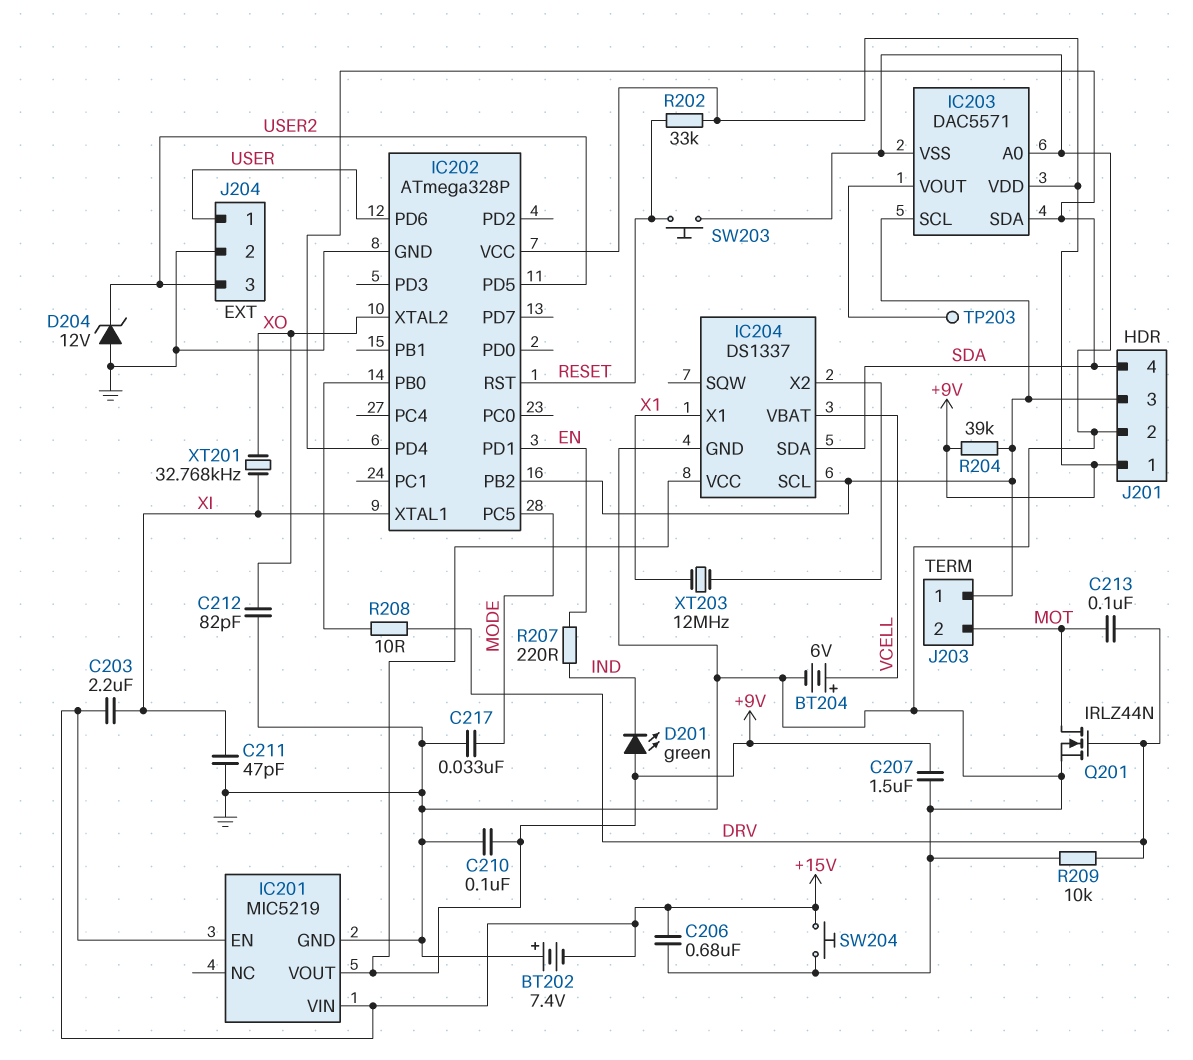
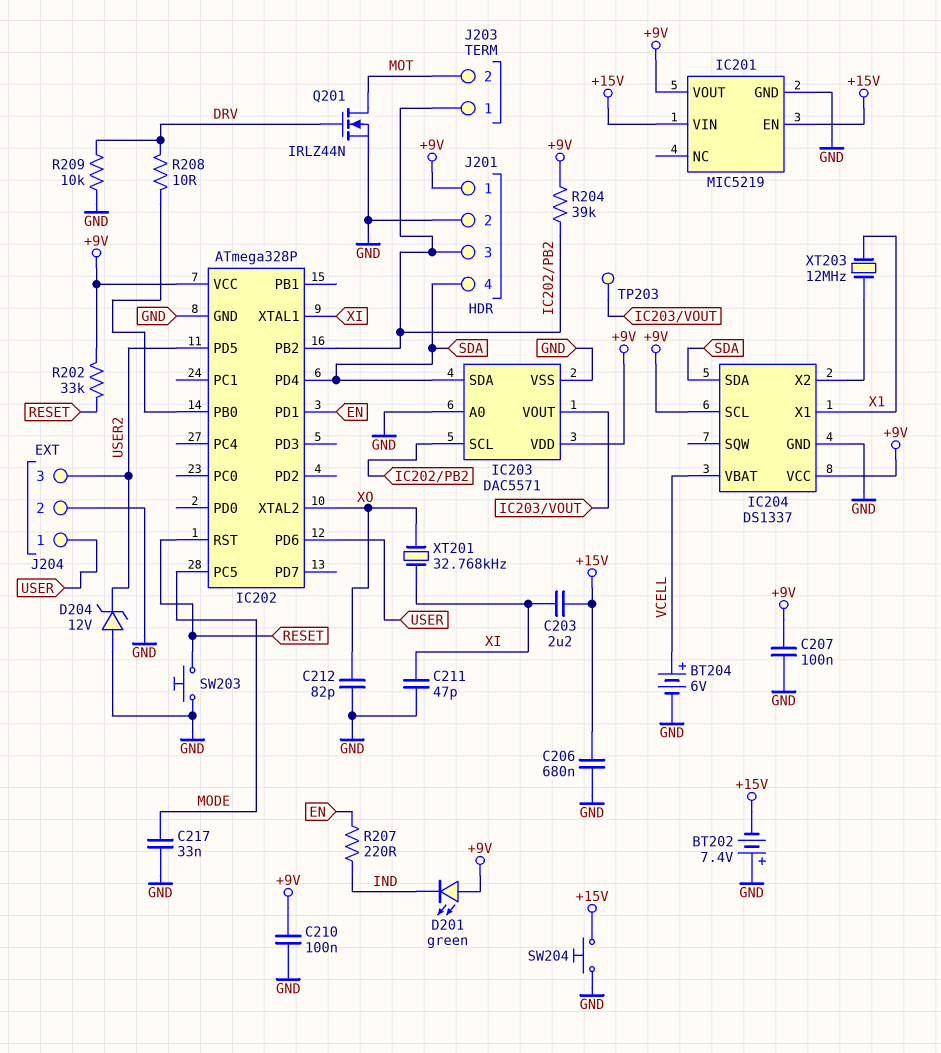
C207: 1.5uF (+9V, GND) -> 100nF (+9V, GND)
C213: 100nF (DRV, MOT) -> none
IC204 pin SCL: IC202/PB2 -> +9V

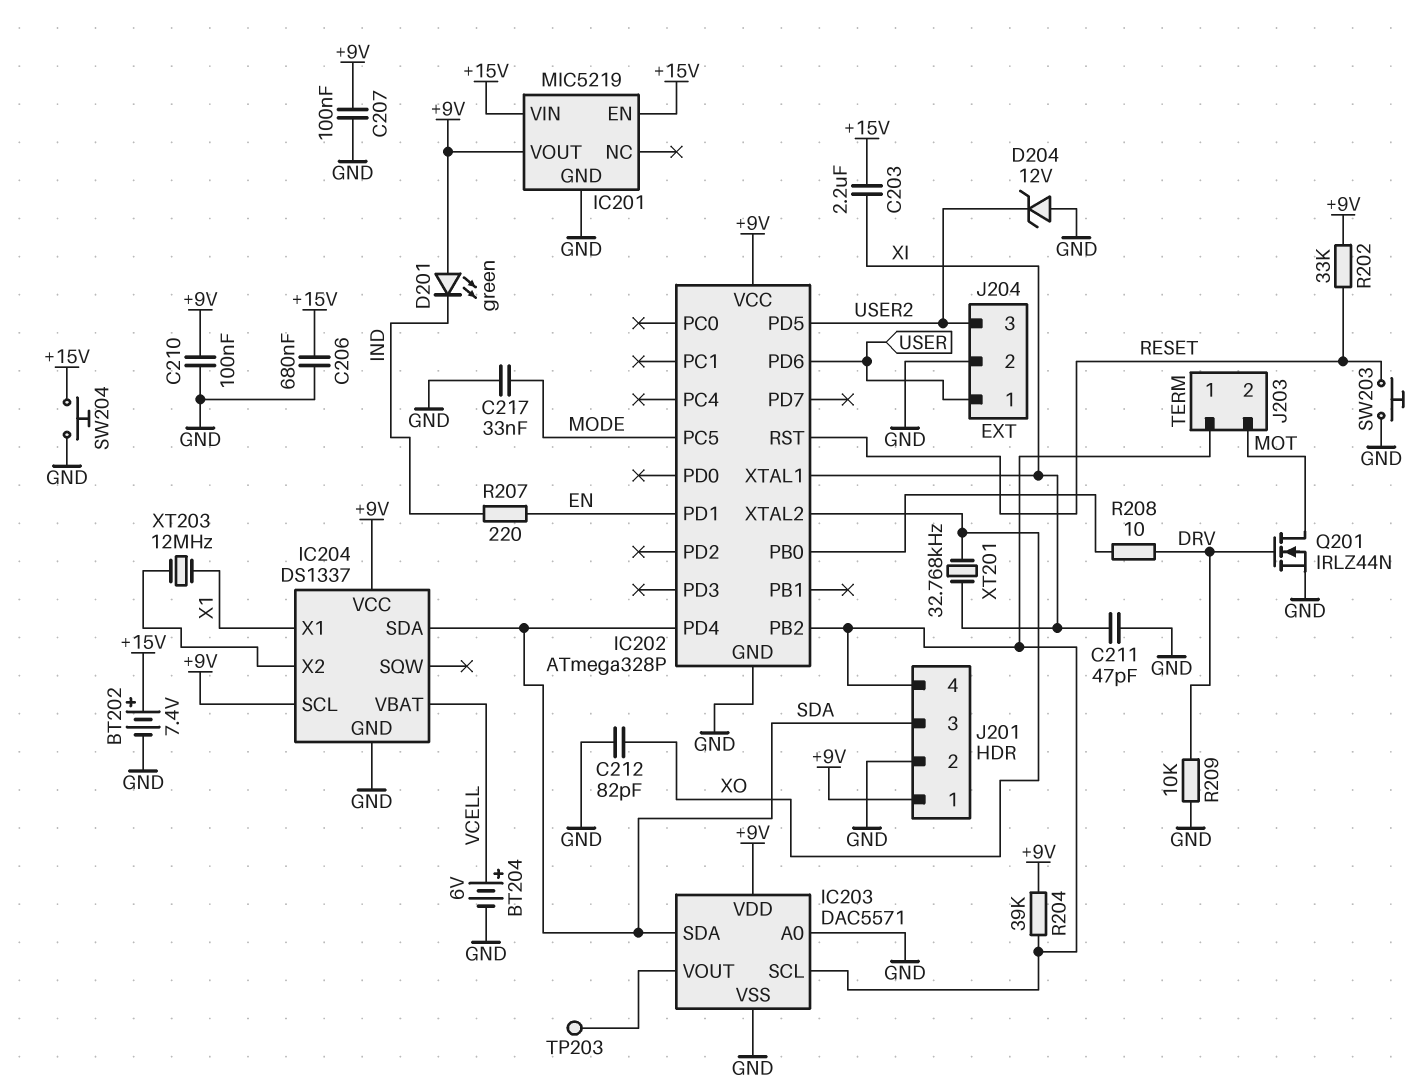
BT202: 7.4V (plus GND, minus +15V) -> 7.4V (plus +15V, minus GND)
J201 pin 3: IC202/PB2 -> SDA
J201 pin 4: SDA -> IC202/PB2

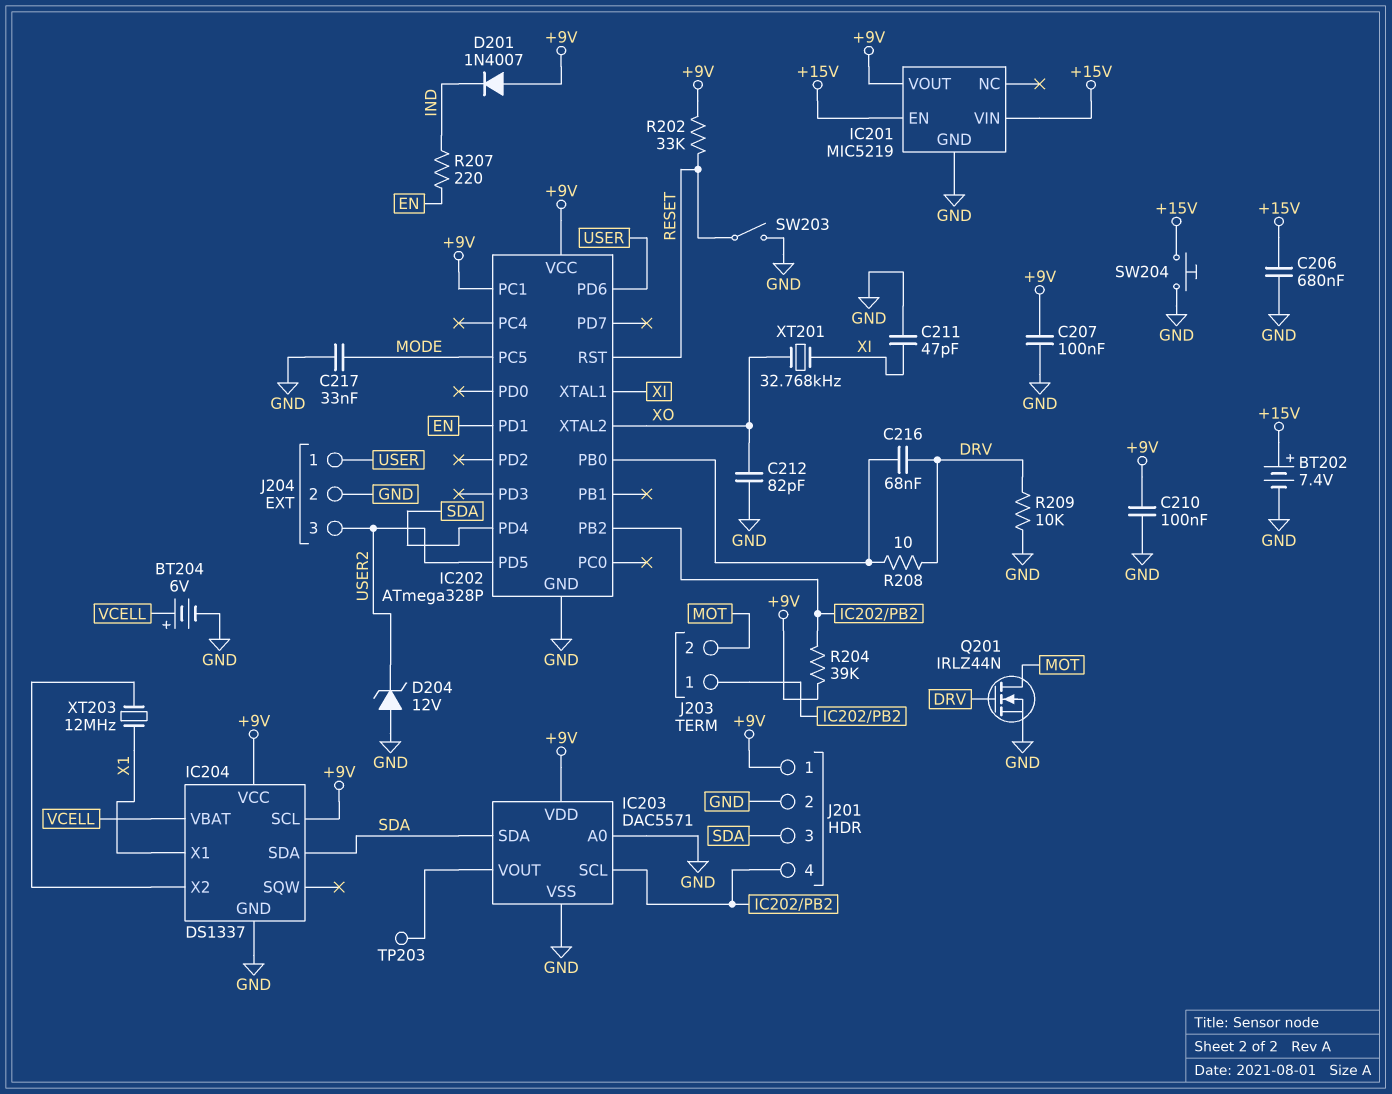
C203: 2.2uF (+15V, XI) -> none
C216: none -> 68nF (DRV, IC202/PB0)
D201: LED green (A +9V, K IND) -> diode 1N4007 (A +9V, K IND)
IC202 pin PC1: none -> +9V
SW203: button (GND, RESET) -> switch (GND, RESET)

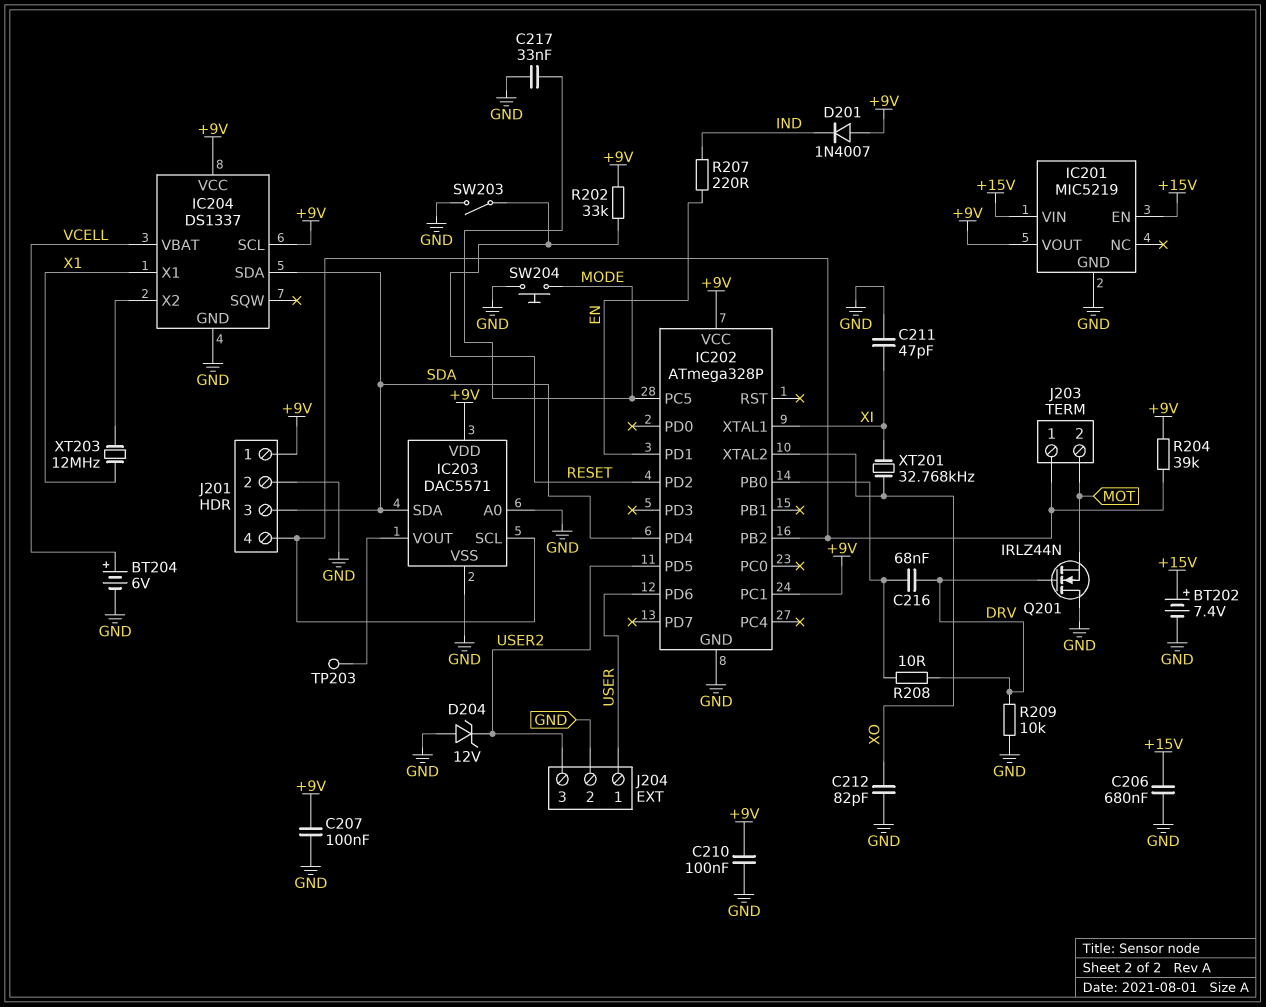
IC202 pin PD2: none -> RESET
IC202 pin RST: RESET -> none
Q201: NMOS IRLZ44N (G DRV, D MOT, S GND) -> NMOS IRLZ44N (G DRV, D GND, S MOT)
SW204: button (+15V, GND) -> button (GND, MODE)

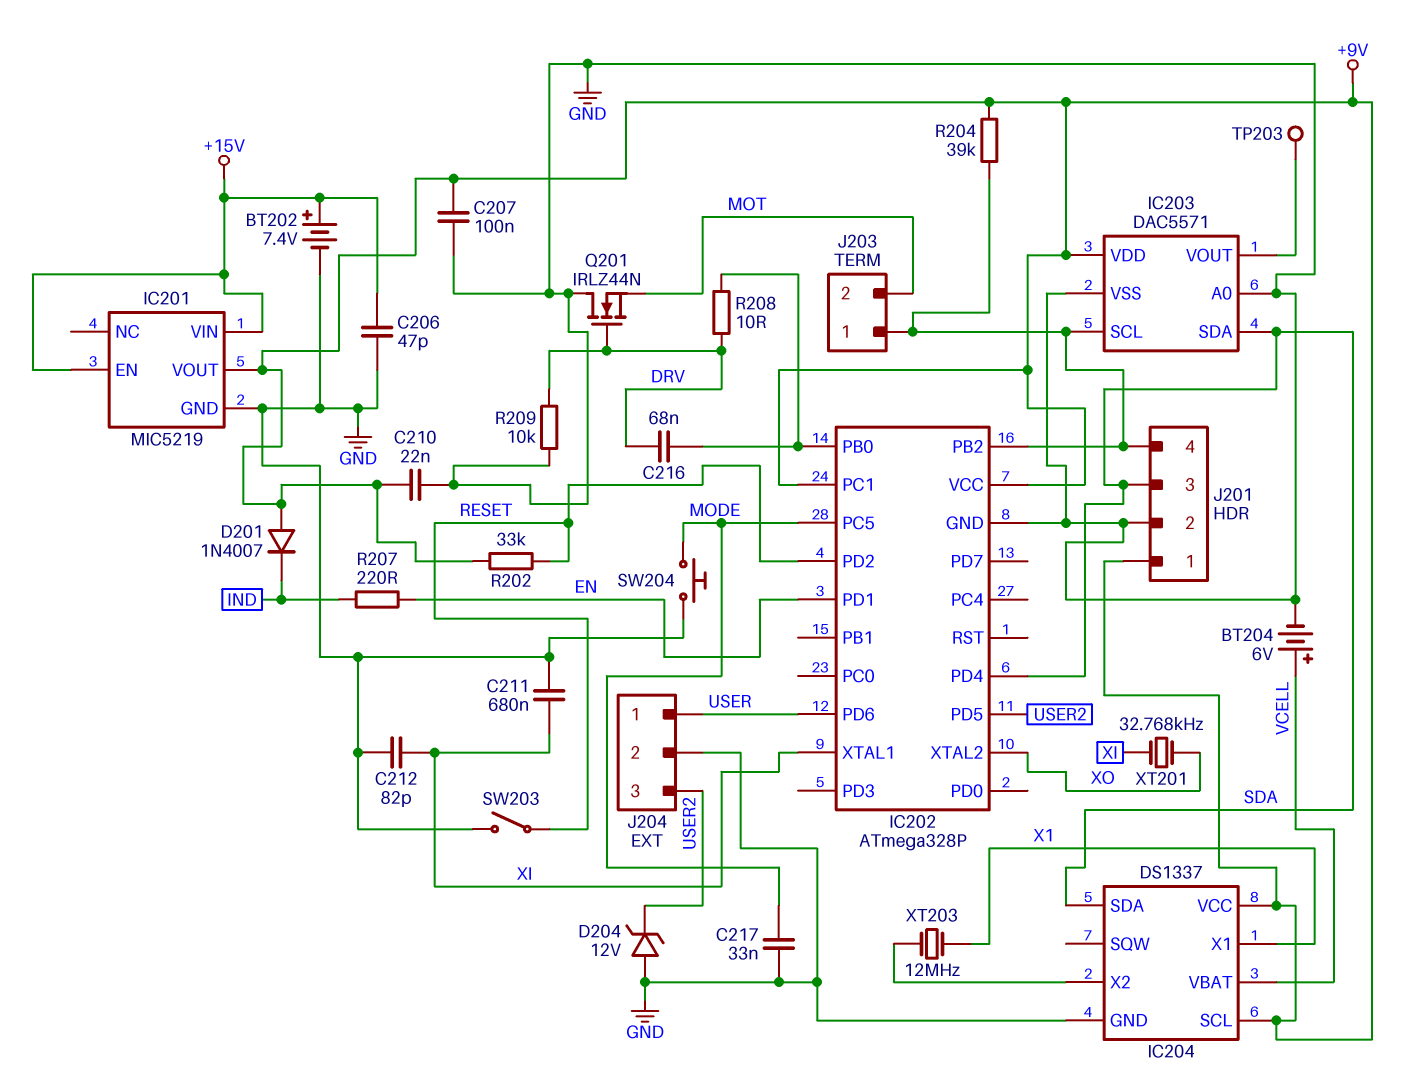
C206: 680nF (+15V, GND) -> 47pF (+15V, GND)
C210: 100nF (+9V, GND) -> 22nF (+9V, GND)
C211: 47pF (GND, XI) -> 680nF (GND, XI)
C212: 82pF (GND, XO) -> 82pF (GND, XI)

